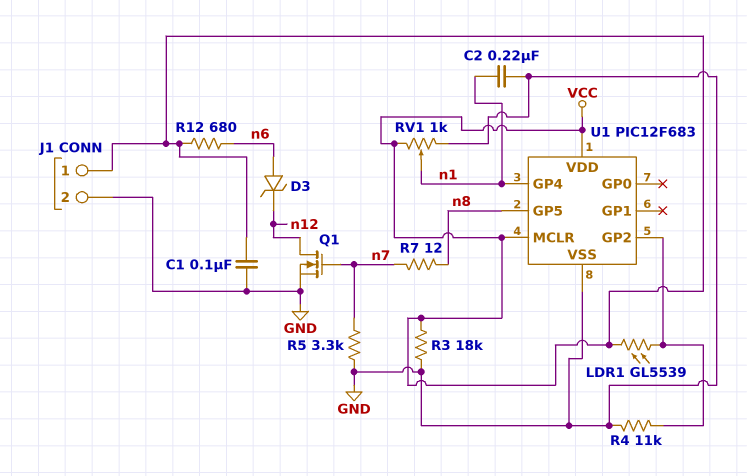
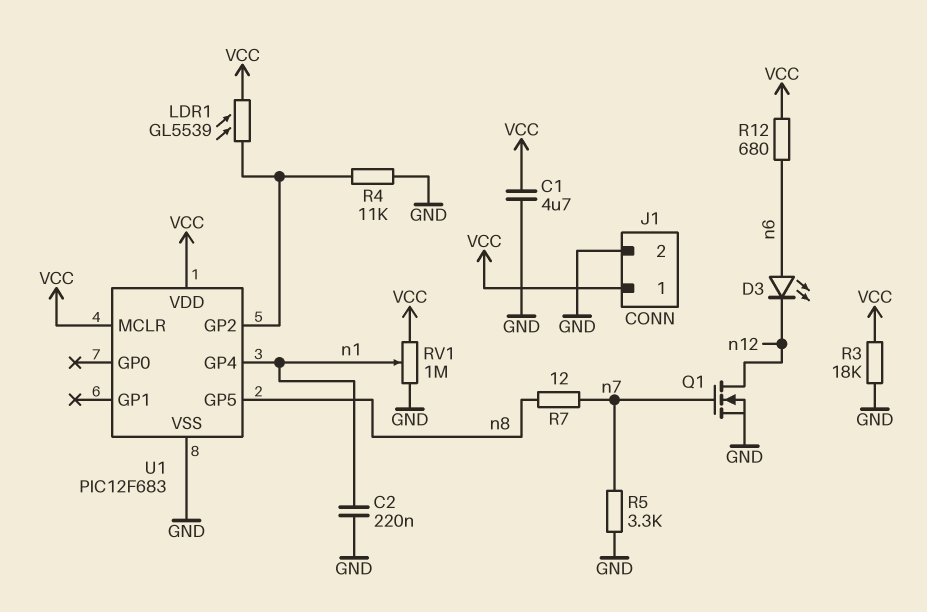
C1: 100nF (GND, VCC) -> 4.7uF (GND, VCC)
D3: zener (A n6, K n12) -> LED (A n6, K n12)
RV1: 1k (GND, VCC, wiper n1) -> 1M (GND, VCC, wiper n1)

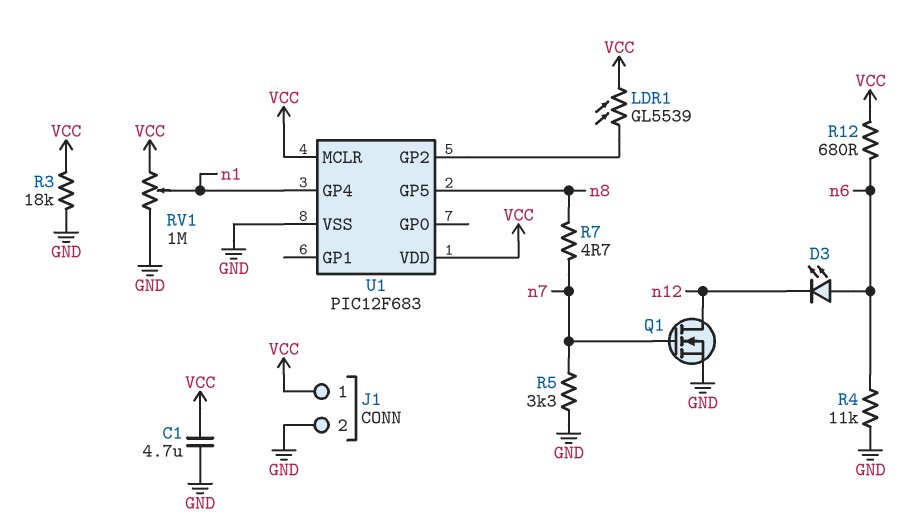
C2: 220nF (GND, n1) -> none
R4: 11k (GND, U1/GP2) -> 11k (GND, n6)
R7: 12 (n7, n8) -> 4.7 (n7, n8)

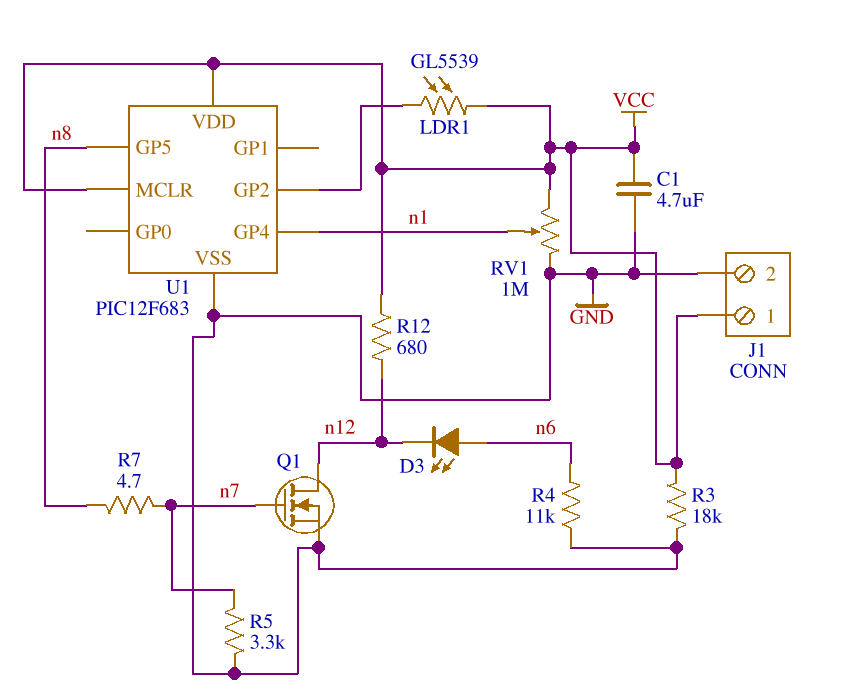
R12: 680 (VCC, n6) -> 680 (VCC, n12)

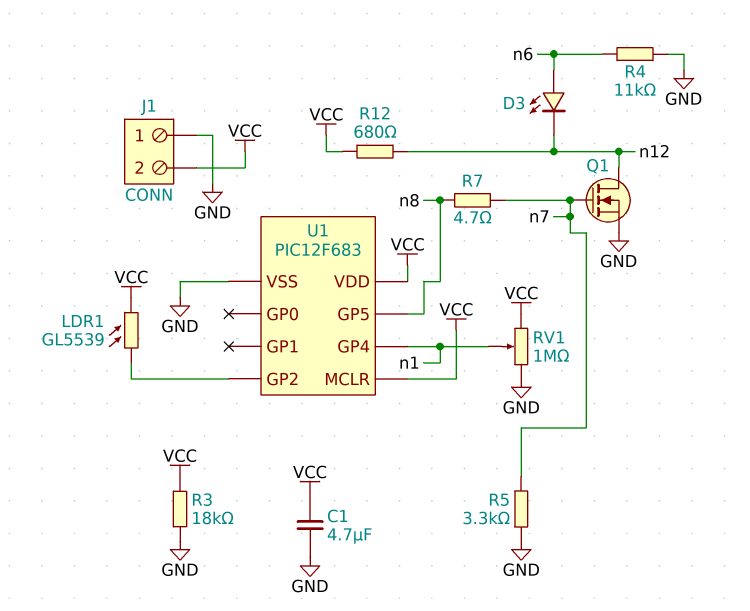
J1 pin 1: VCC -> GND
J1 pin 2: GND -> VCC

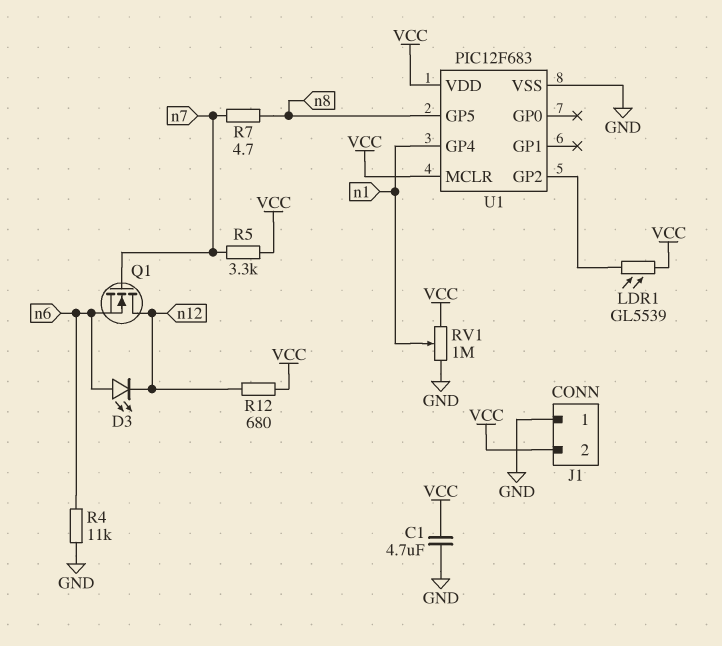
Q1: NMOS (G n7, D n12, S GND) -> NMOS (G n7, D n12, S n6)
R3: 18k (GND, VCC) -> none
R5: 3.3k (GND, n7) -> 3.3k (VCC, n7)

